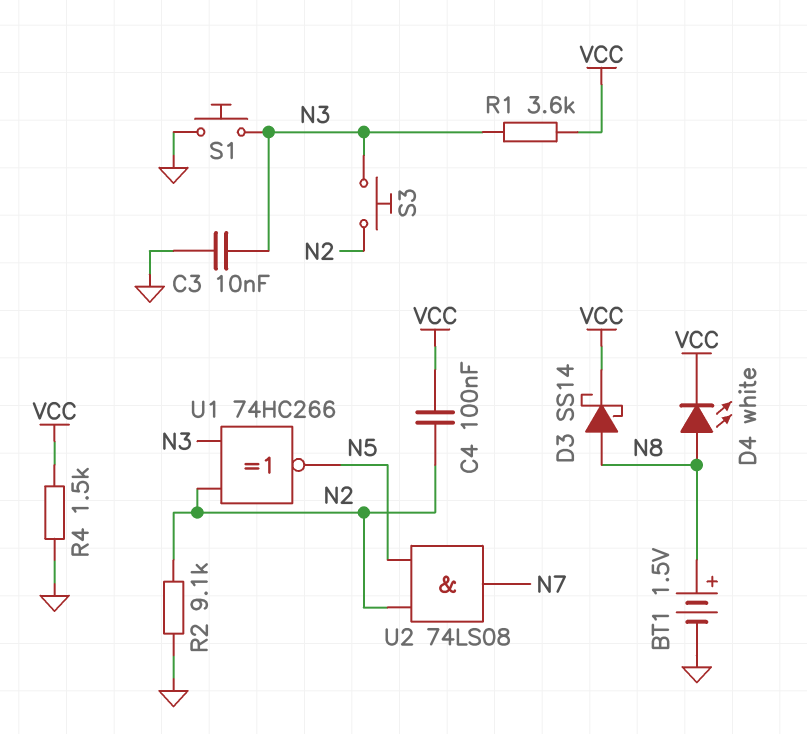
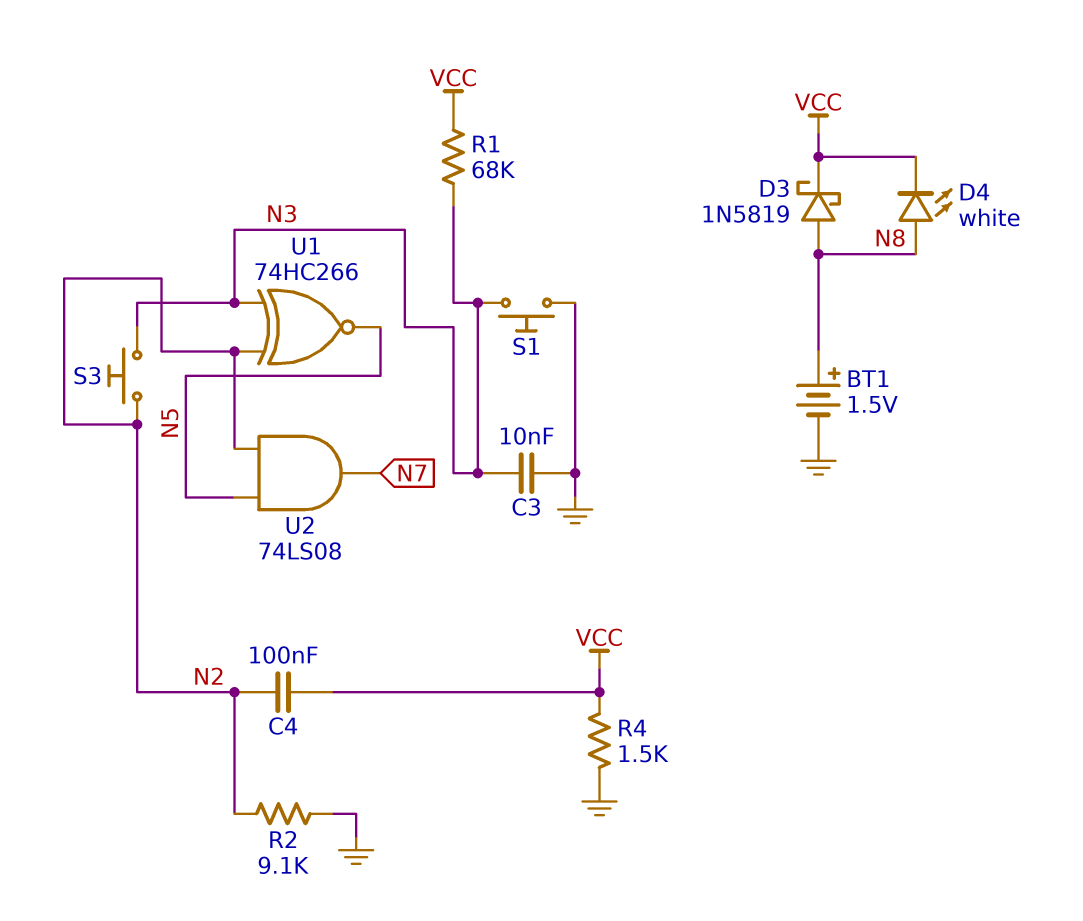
D3: schottky SS14 (A N8, K VCC) -> schottky 1N5819 (A N8, K VCC)
R1: 3.6k (N3, VCC) -> 68k (N3, VCC)

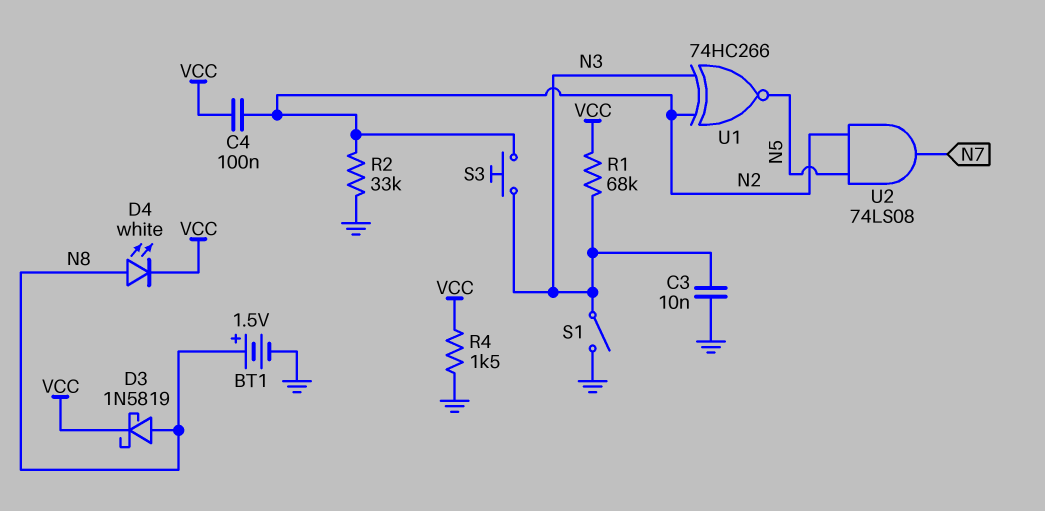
R2: 9.1k (GND, N2) -> 33k (GND, N2)
S1: button (GND, N3) -> switch (GND, N3)

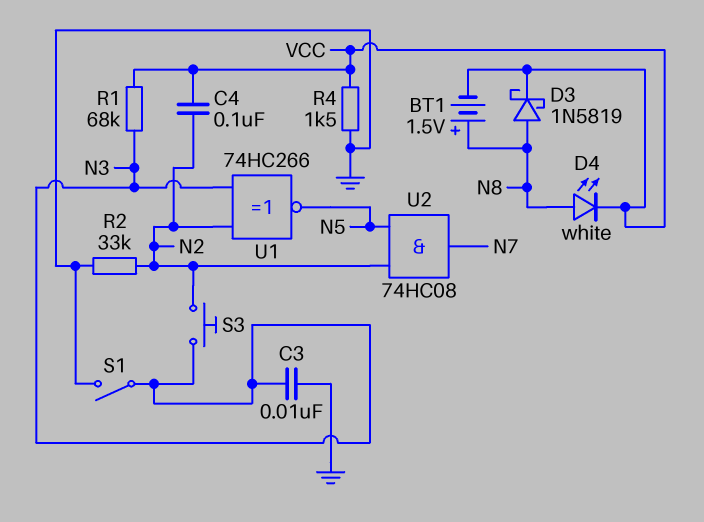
BT1: 1.5V (plus N8, minus GND) -> 1.5V (plus N8, minus VCC)
U2: AND 74LS08 (in N2, in N5, out N7) -> AND 74HC08 (in N2, in N5, out N7)

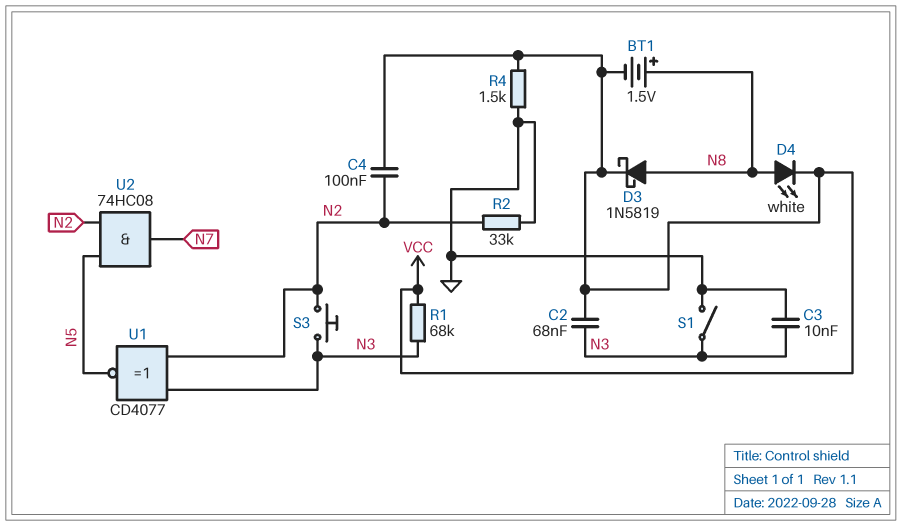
C2: none -> 68nF (N3, VCC)
U1: XNOR 74HC266 (in N2, in N3, out N5) -> XNOR CD4077 (in N2, in N3, out N5)

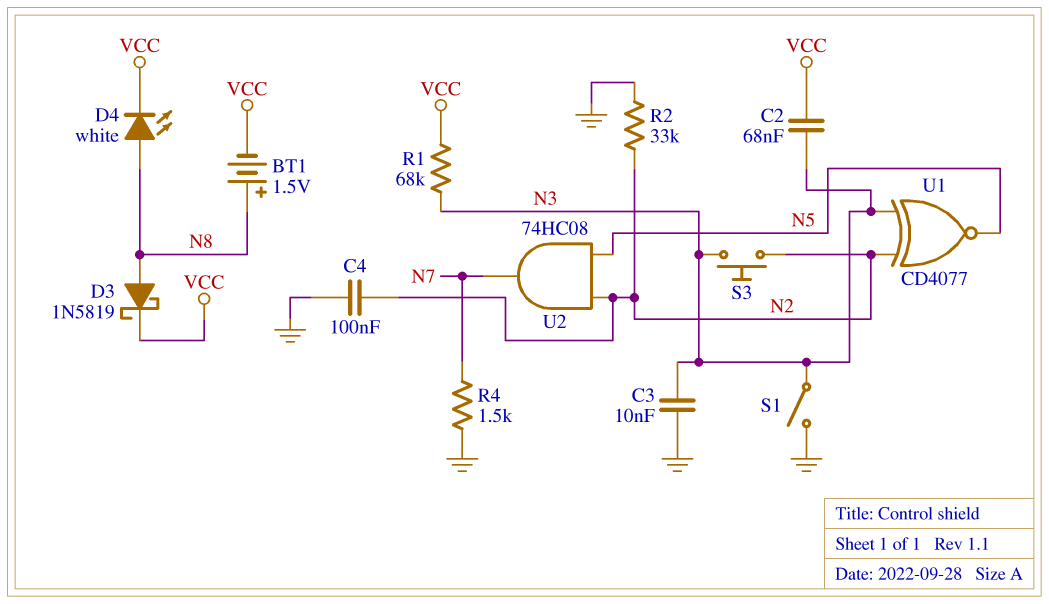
C4: 100nF (N2, VCC) -> 100nF (GND, N2)
R4: 1.5k (GND, VCC) -> 1.5k (GND, N7)

